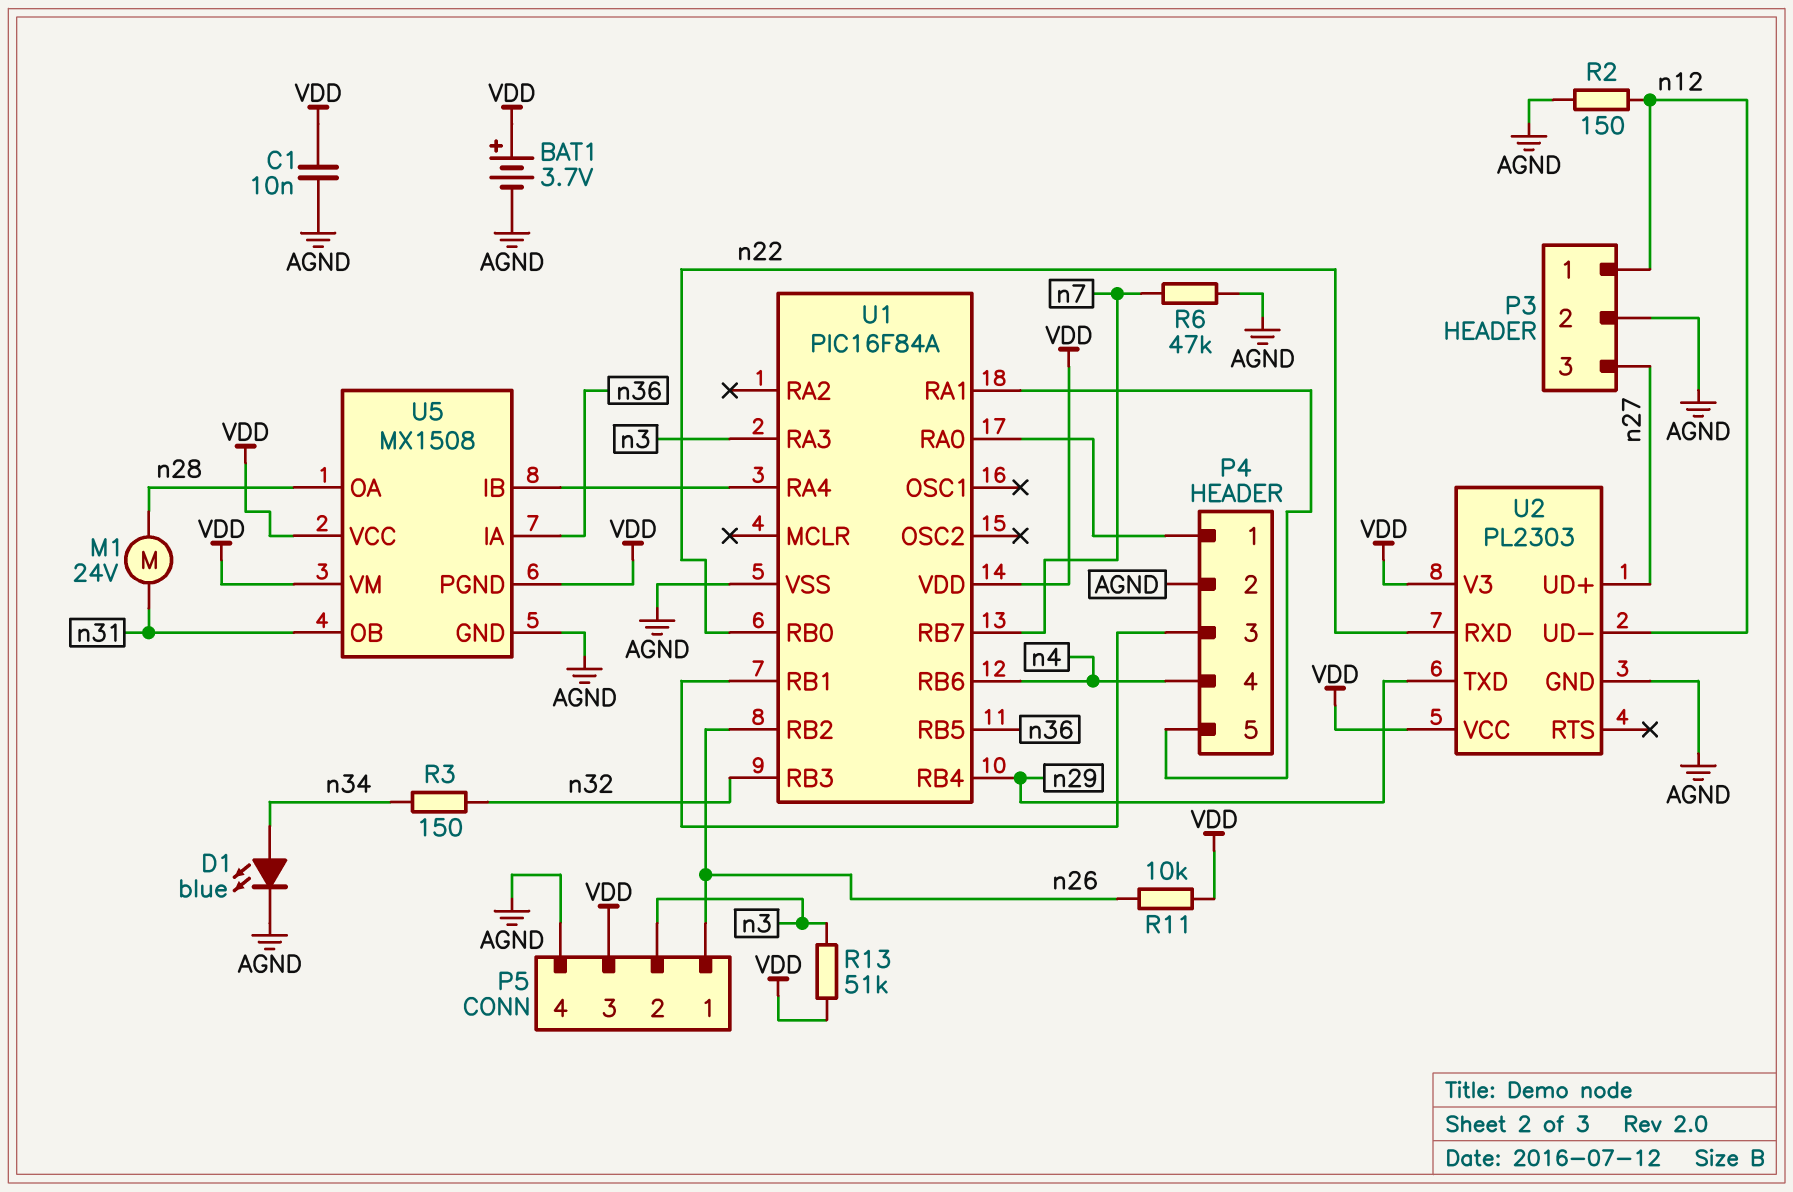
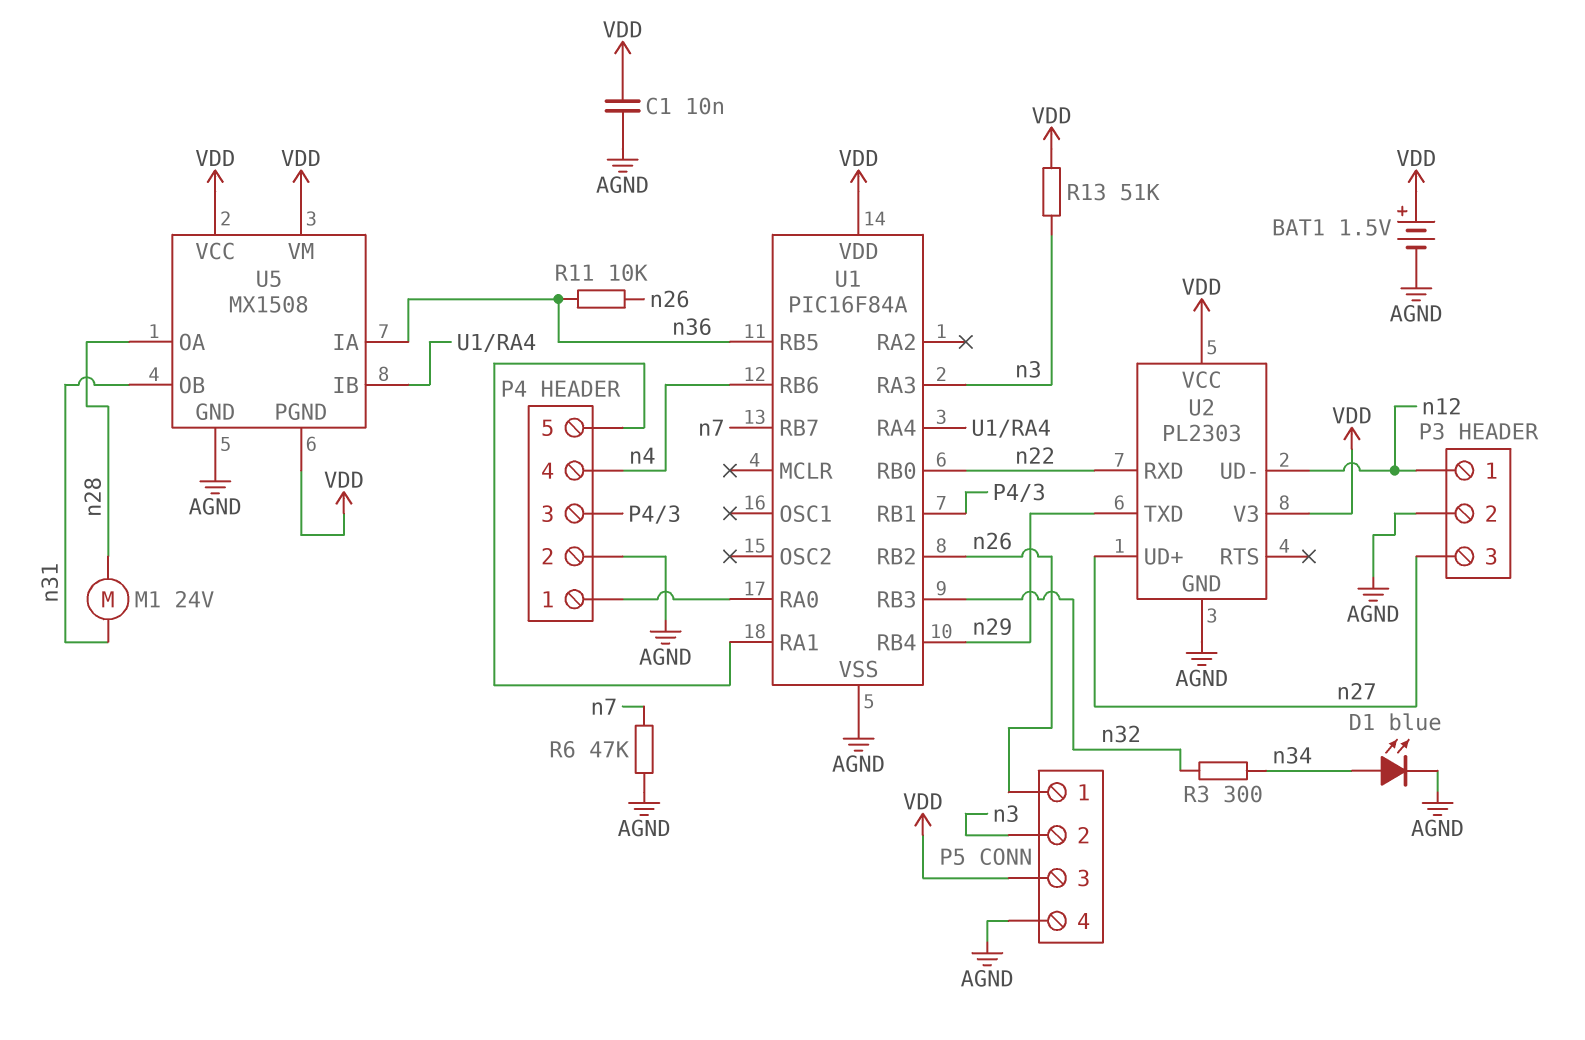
BAT1: 3.7V (plus VDD, minus AGND) -> 1.5V (plus VDD, minus AGND)
R2: 150 (AGND, n12) -> none
R3: 150 (n32, n34) -> 300 (n32, n34)
R11: 10k (VDD, n26) -> 10k (n26, n36)

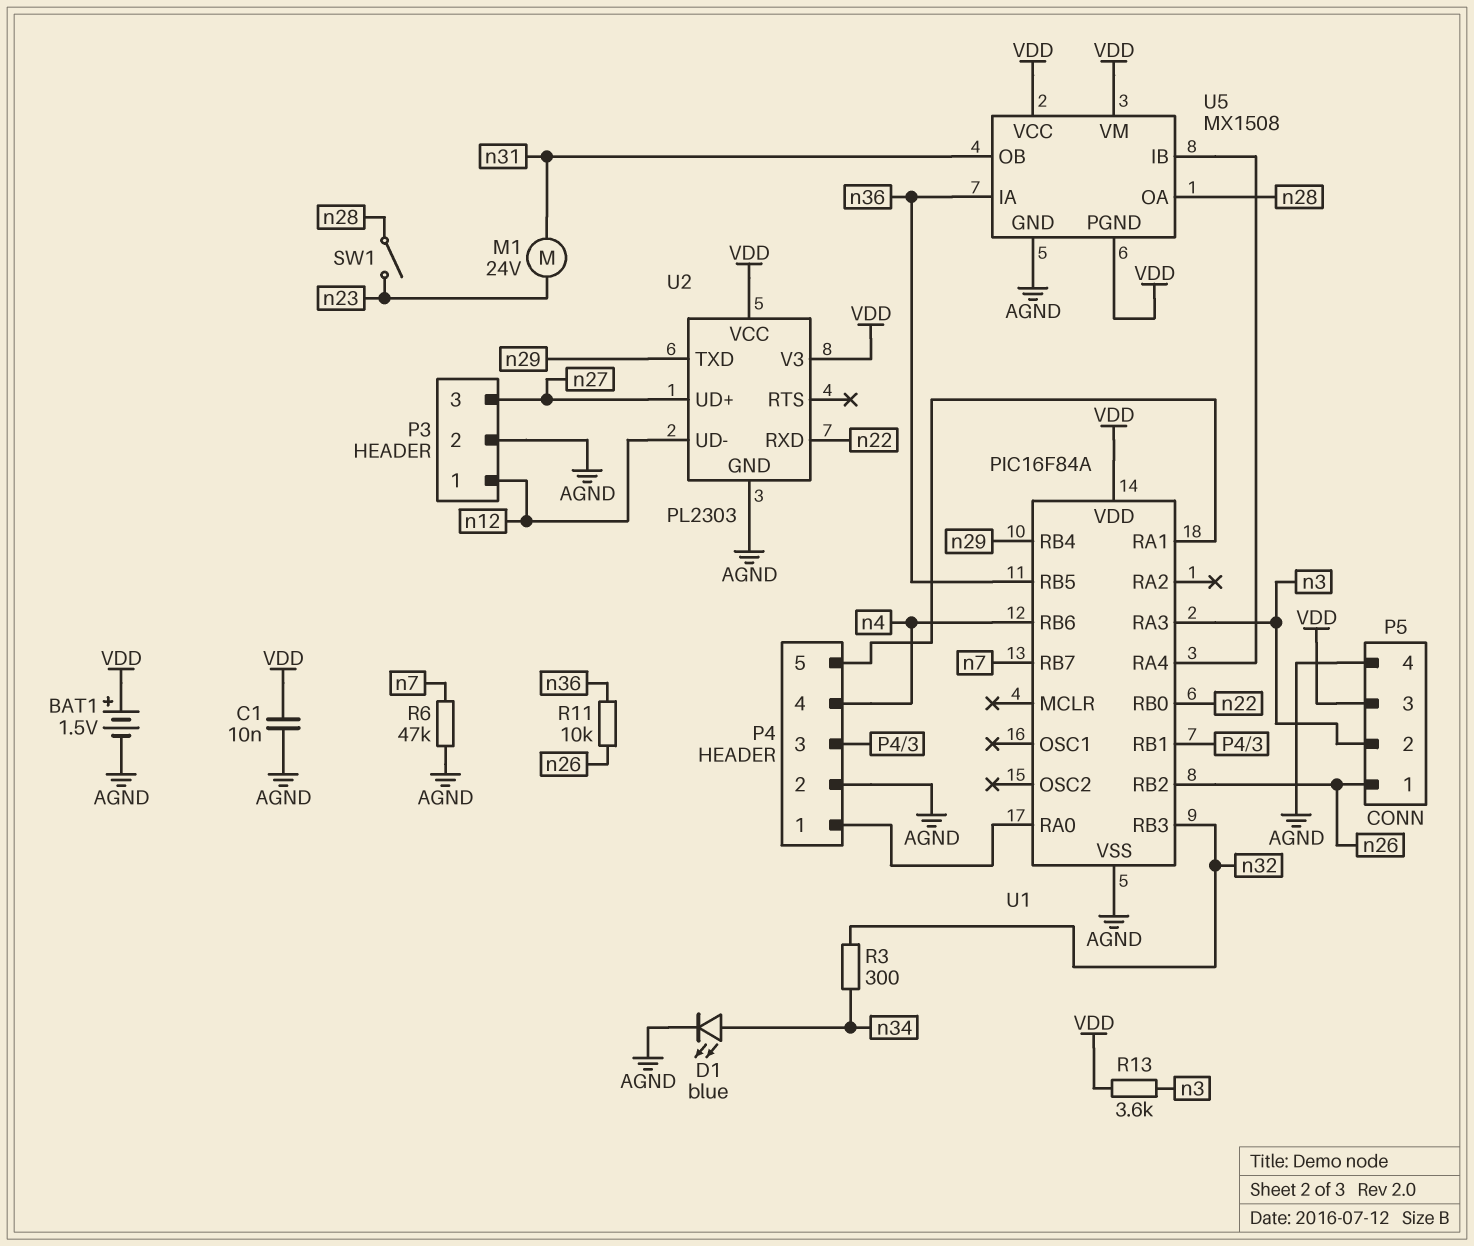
M1: motor 24V (n28, n31) -> motor 24V (n23, n31)
R13: 51k (VDD, n3) -> 3.6k (VDD, n3)
SW1: none -> switch (n23, n28)

